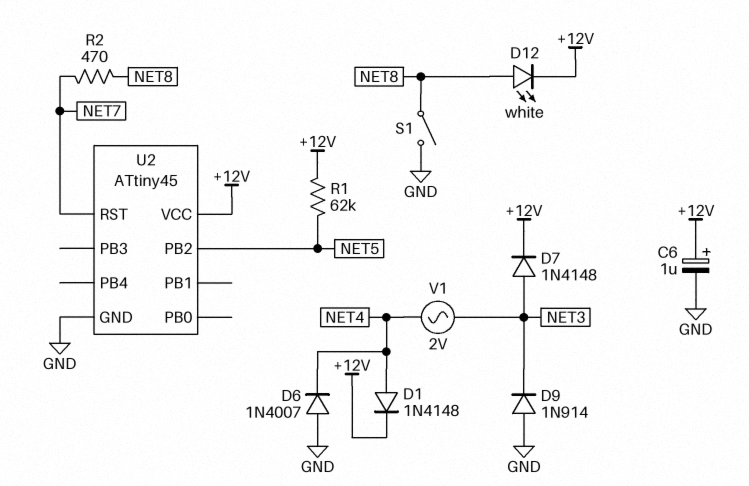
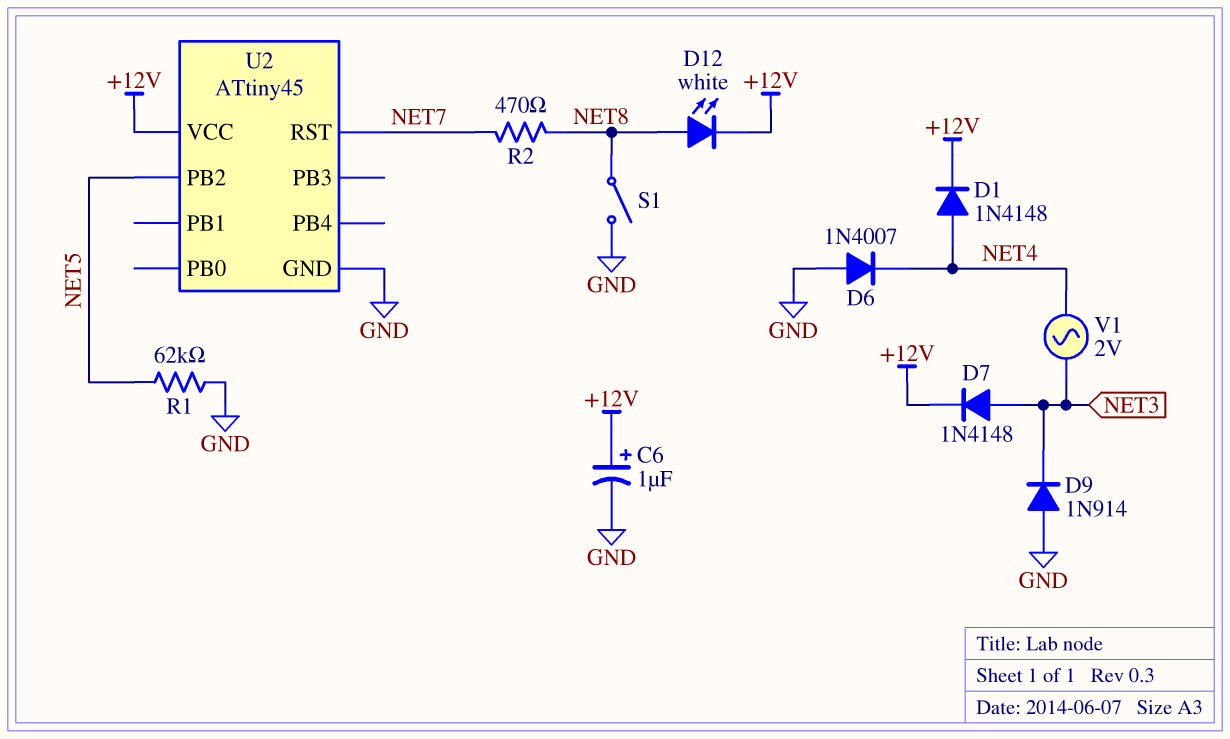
R1: 62k (+12V, NET5) -> 62k (GND, NET5)

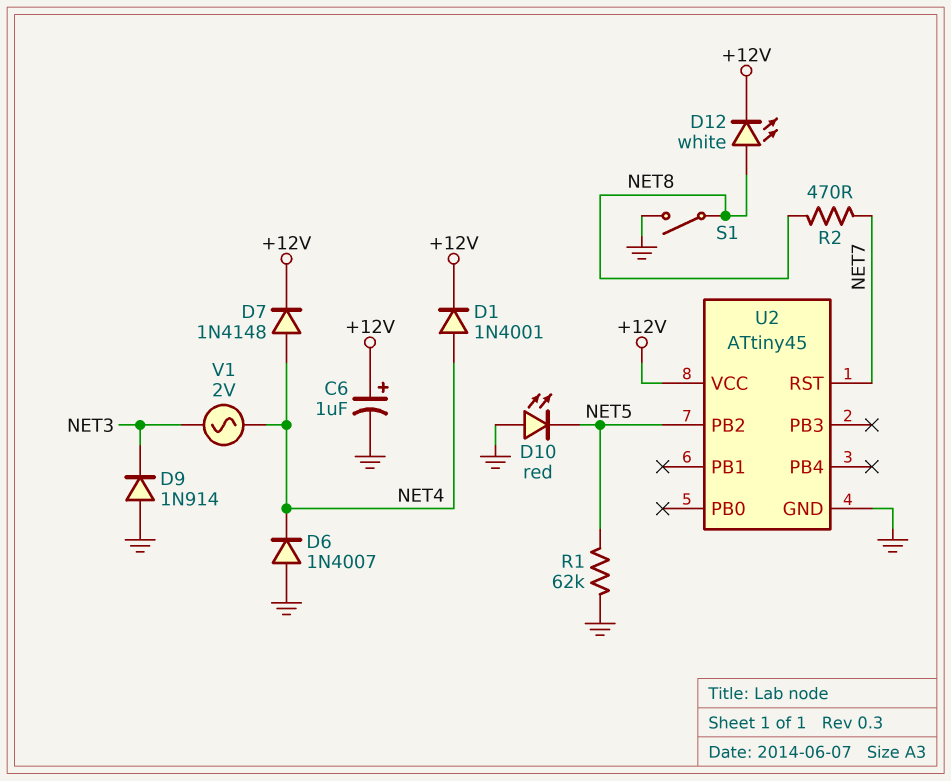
D1: diode 1N4148 (A NET4, K +12V) -> diode 1N4001 (A NET4, K +12V)
D7: diode 1N4148 (A NET3, K +12V) -> diode 1N4148 (A NET4, K +12V)
D10: none -> LED red (A GND, K NET5)

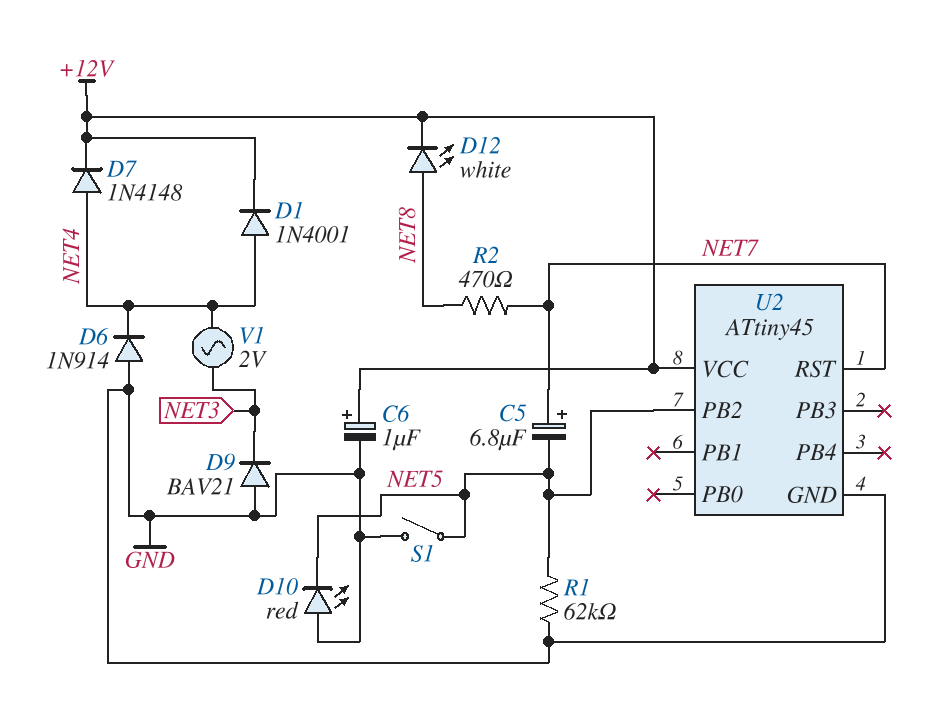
C5: none -> 6.8uF (plus NET7, minus NET5)
D6: diode 1N4007 (A GND, K NET4) -> diode 1N914 (A GND, K NET4)
D9: diode 1N914 (A GND, K NET3) -> diode BAV21 (A GND, K NET3)
S1: switch (GND, NET8) -> switch (GND, NET5)

